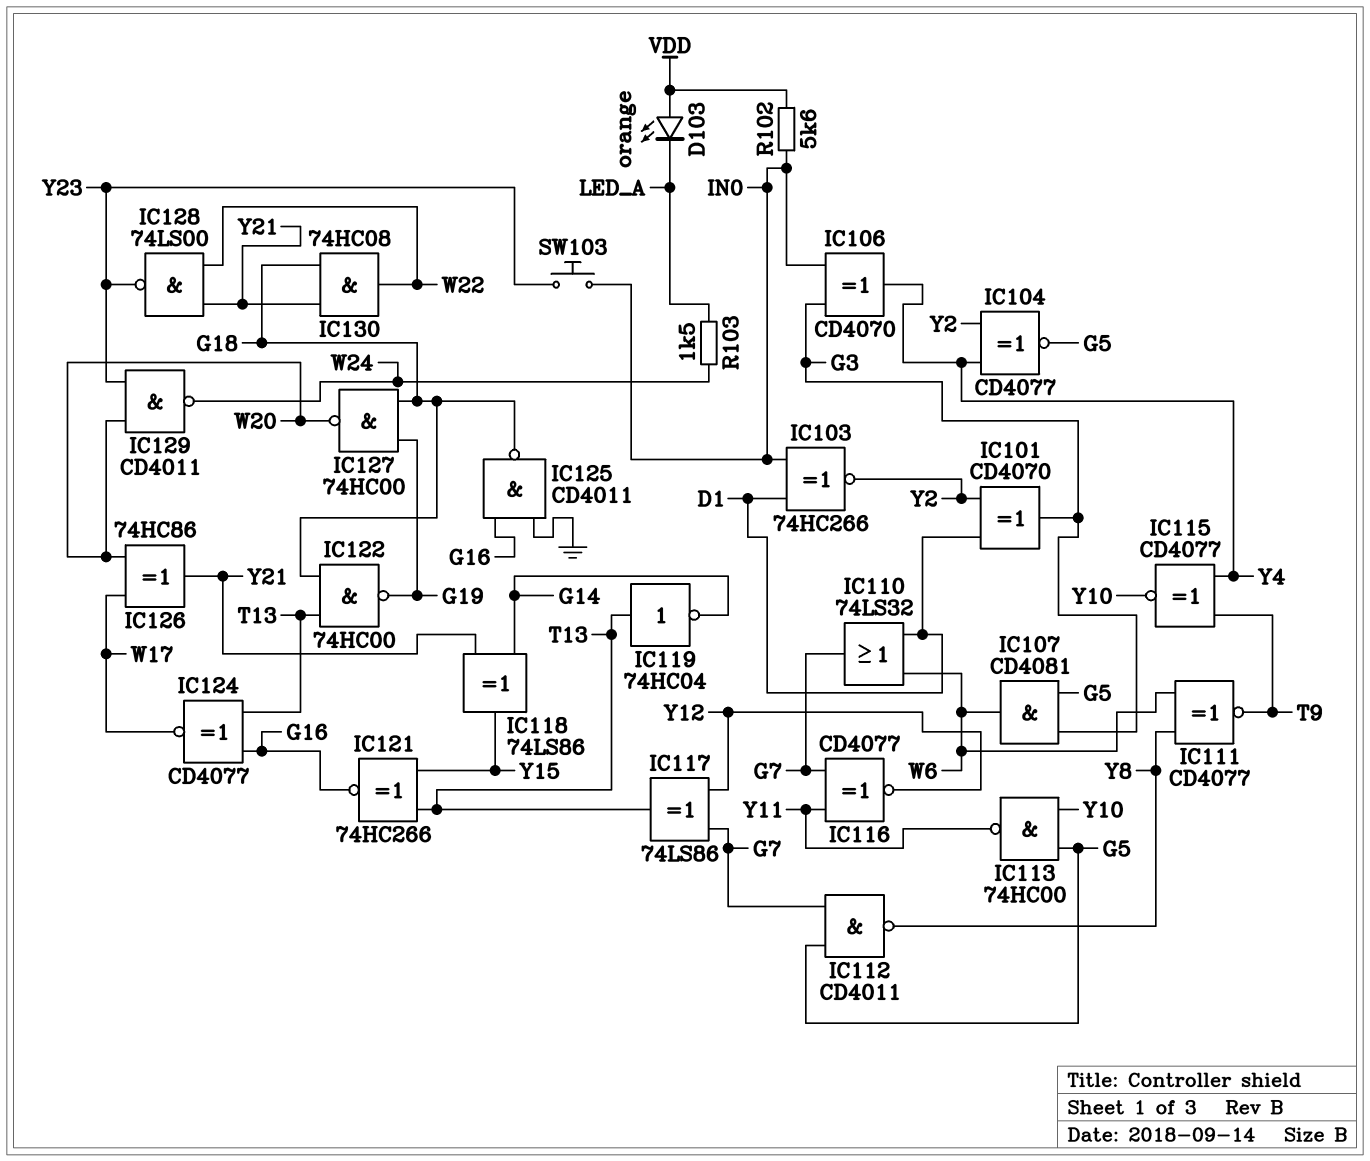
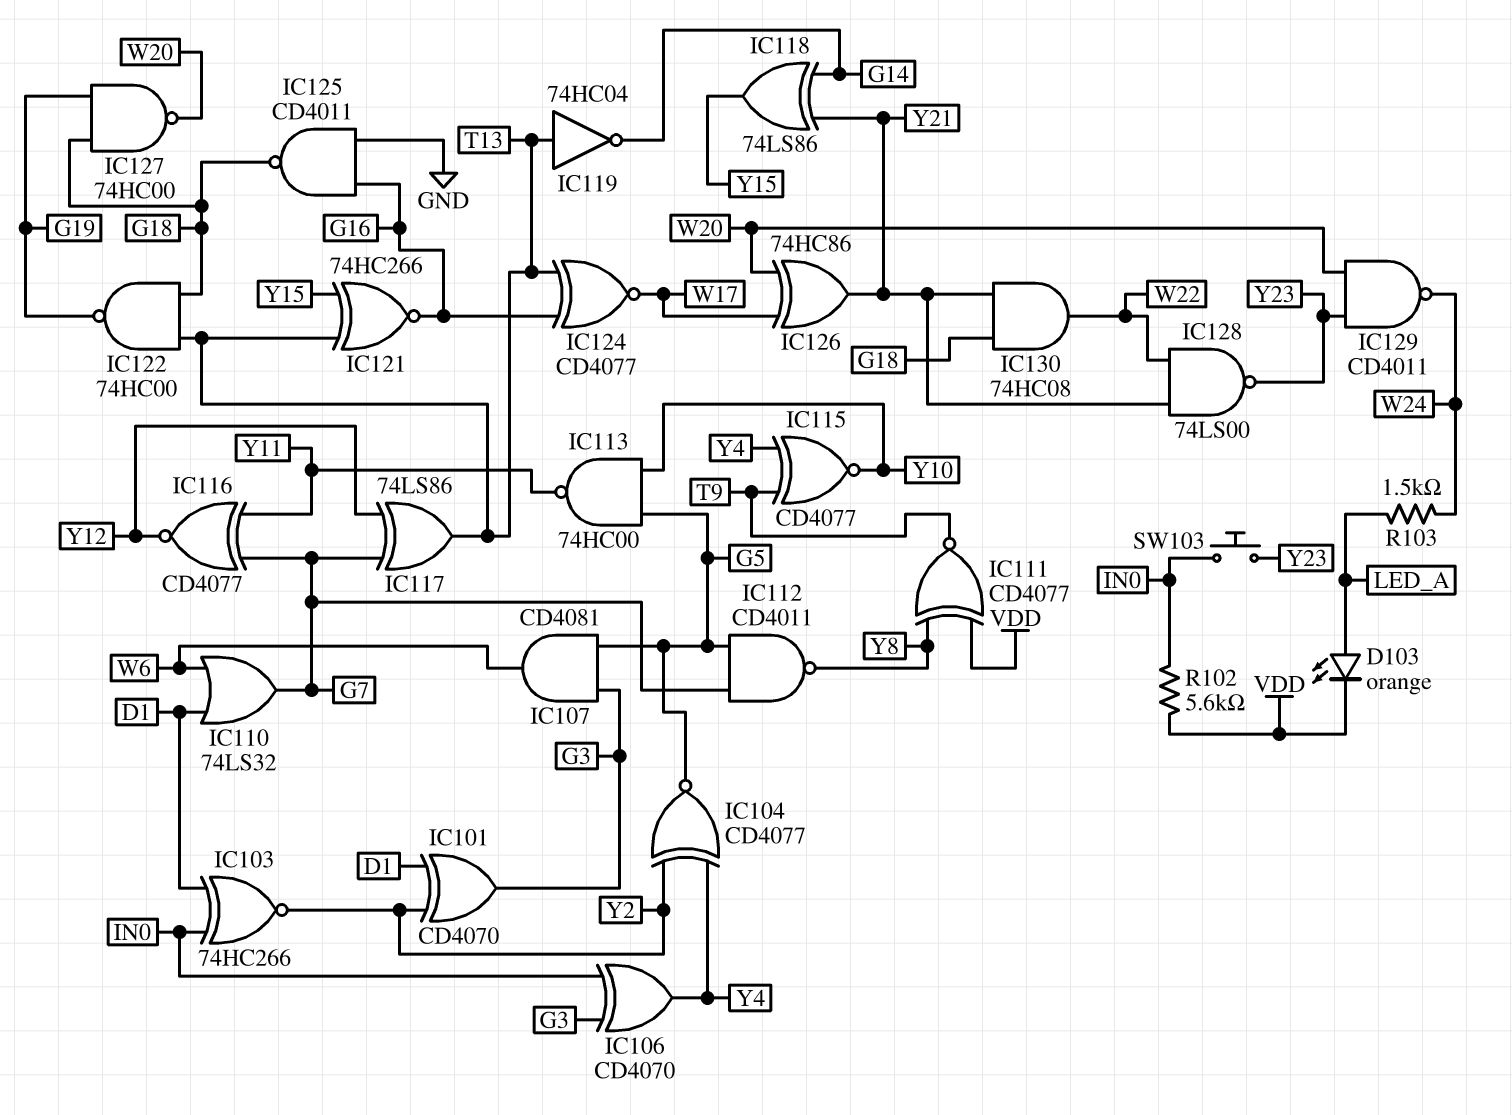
D103: LED orange (A VDD, K LED_A) -> LED orange (A LED_A, K VDD)
IC111: XNOR CD4077 (in W6, in Y8, out T9) -> XNOR CD4077 (in VDD, in Y8, out T9)

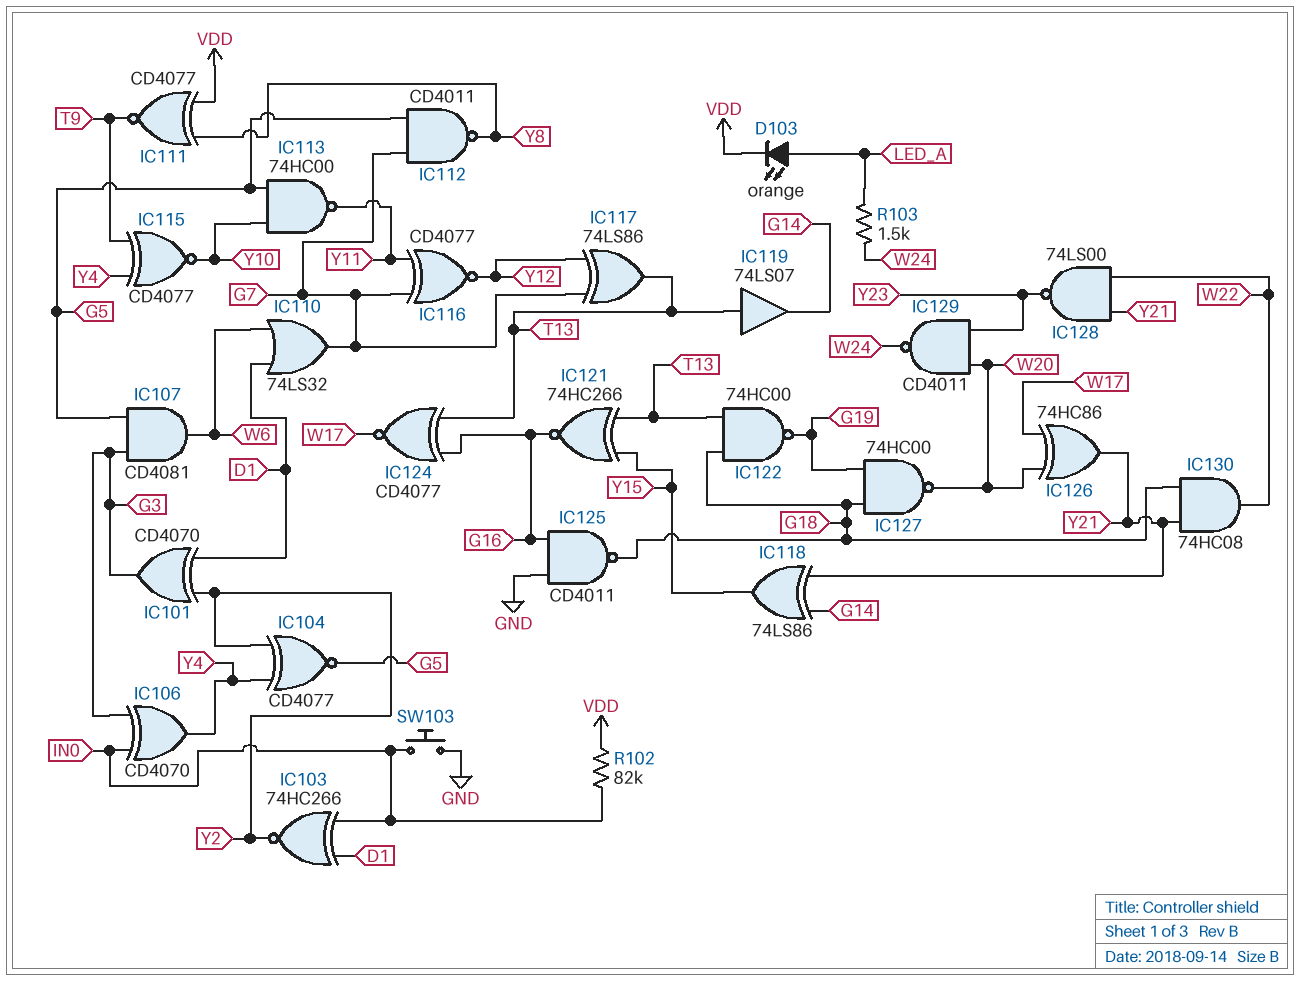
IC119: NOT 74HC04 (in T13, out G14) -> buffer 74LS07 (in T13, out G14)
R102: 5.6k (IN0, VDD) -> 82k (IN0, VDD)
SW103: button (IN0, Y23) -> button (GND, IN0)

